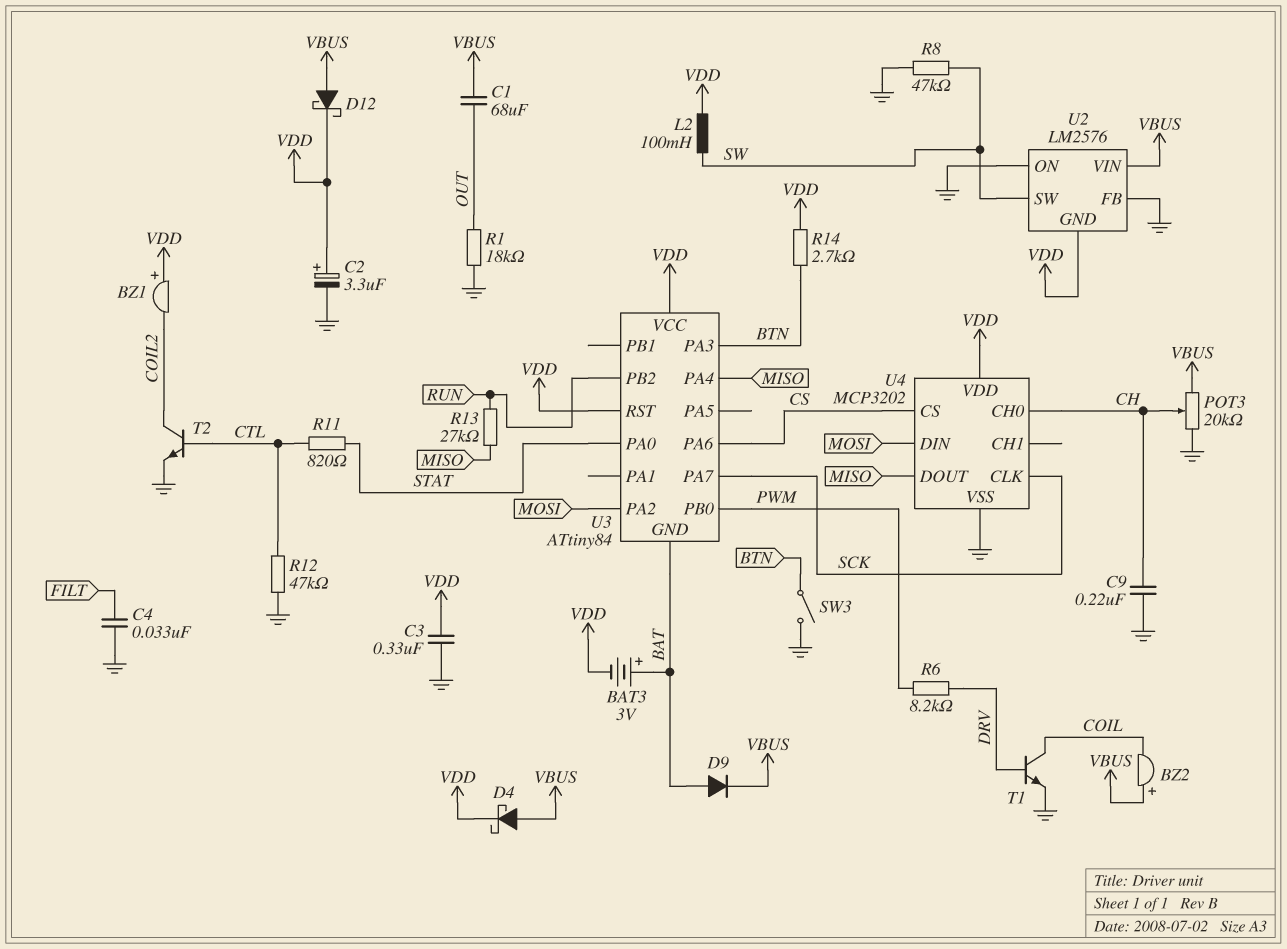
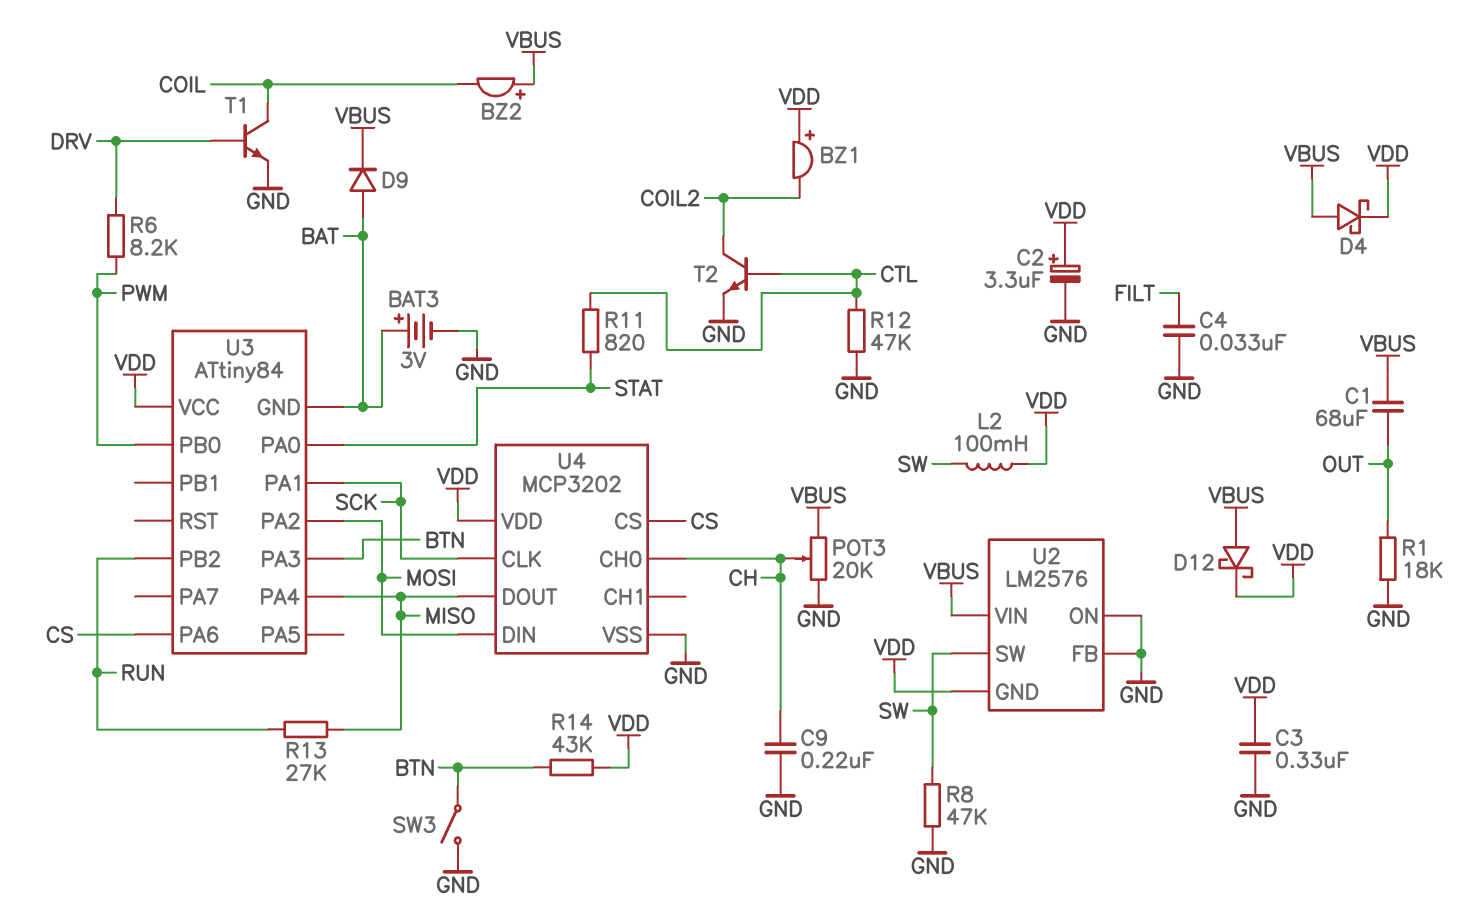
BAT3: 3V (plus BAT, minus VDD) -> 3V (plus BAT, minus GND)
R14: 2.7k (BTN, VDD) -> 43k (BTN, VDD)
U3 pin PA1: none -> SCK
U3 pin PA7: SCK -> none
U3 pin RST: VDD -> none

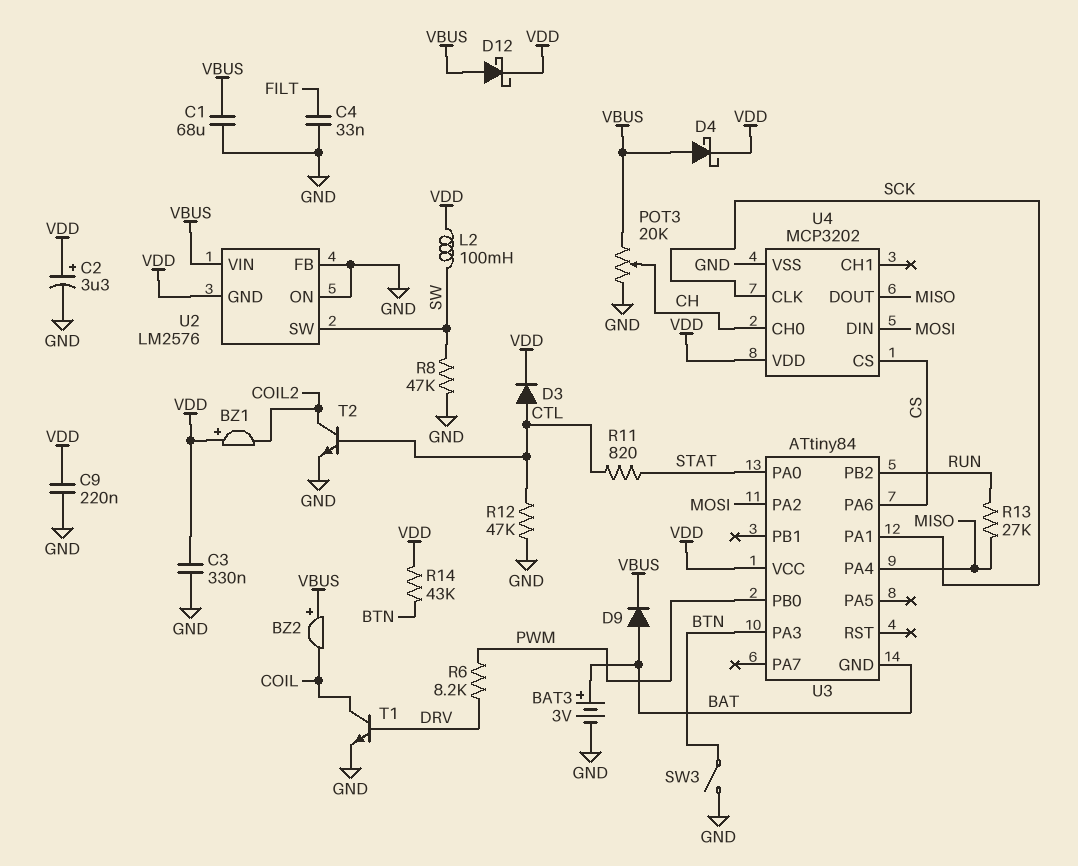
C1: 68uF (OUT, VBUS) -> 68uF (GND, VBUS)
C9: 220nF (CH, GND) -> 220nF (GND, VDD)
D3: none -> diode (A CTL, K VDD)
R1: 18k (GND, OUT) -> none

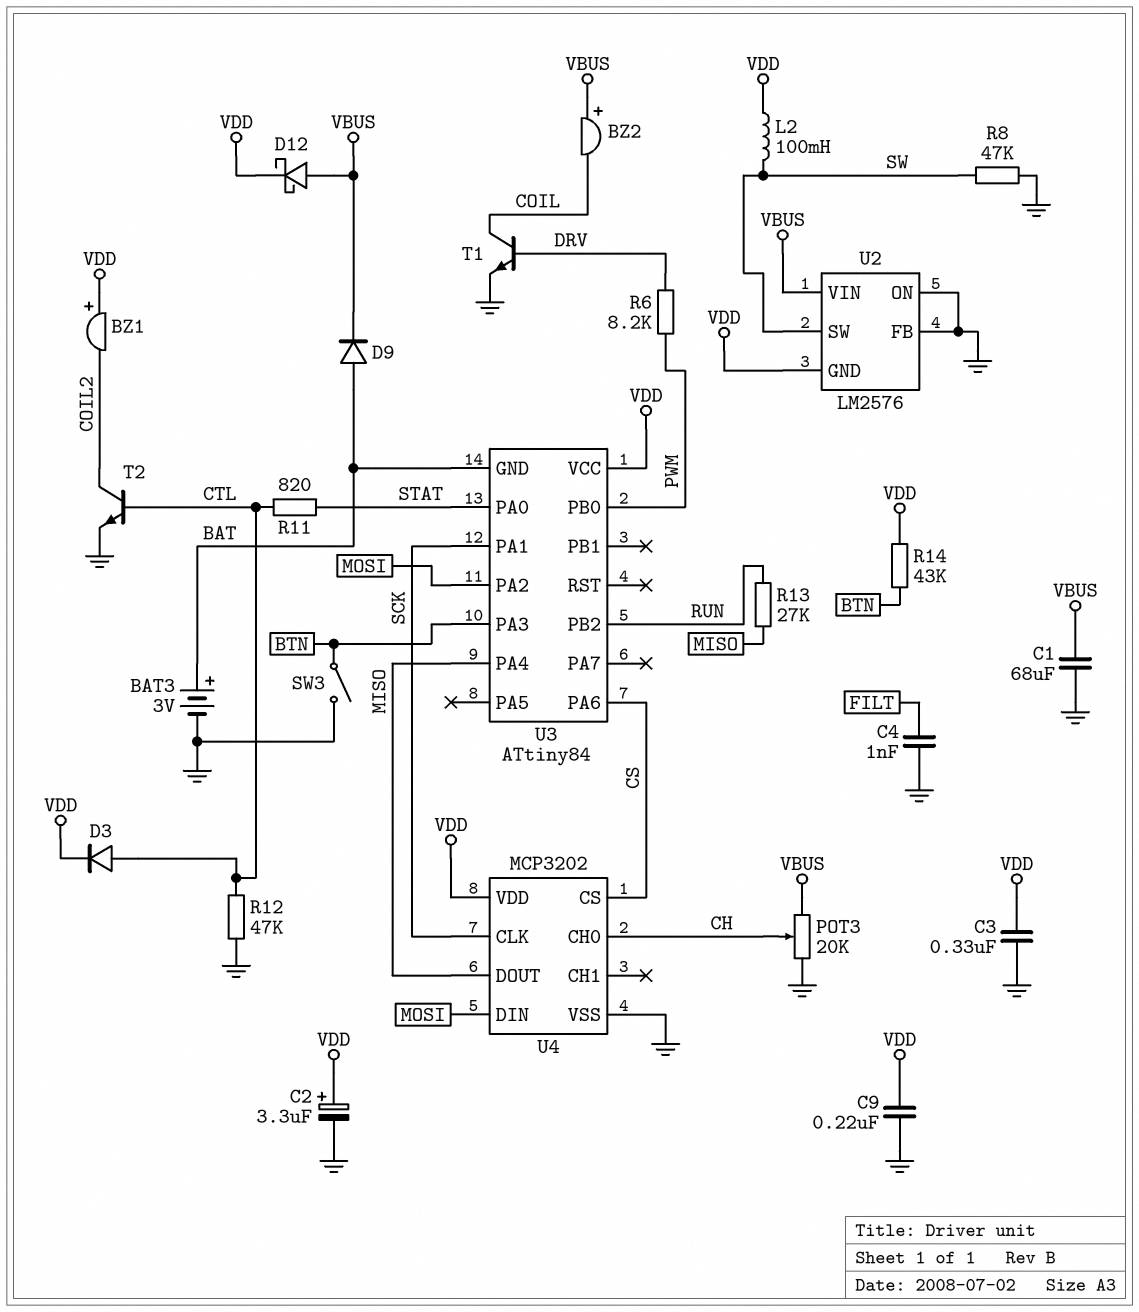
C4: 33nF (FILT, GND) -> 1nF (FILT, GND)
D4: schottky (A VBUS, K VDD) -> none

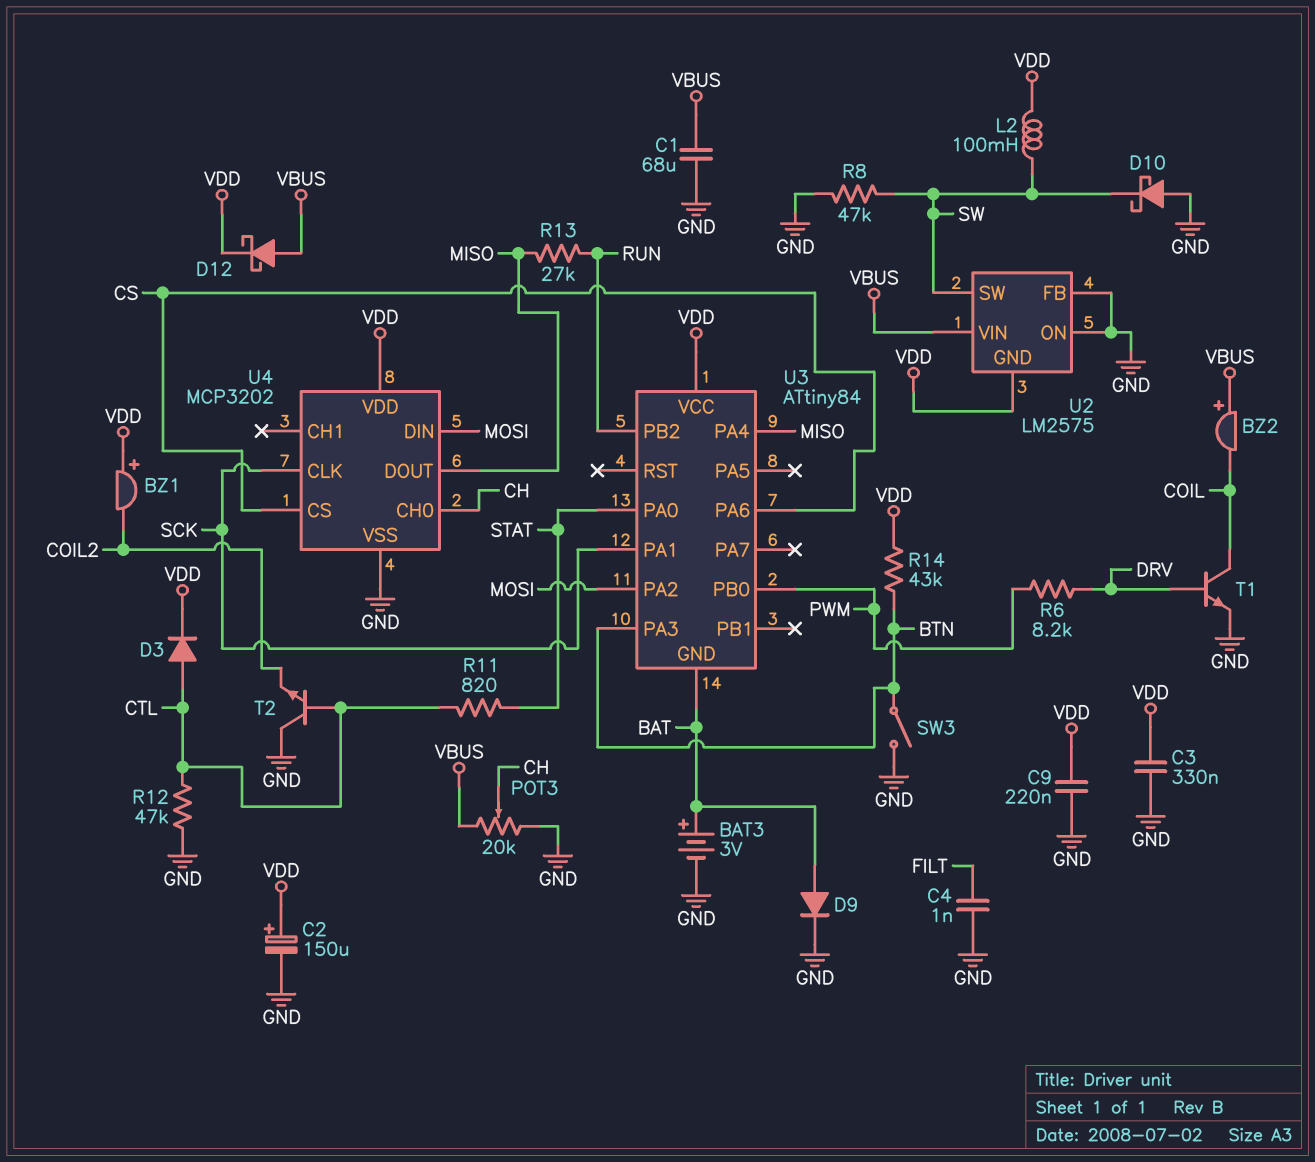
C2: 3.3uF (plus VDD, minus GND) -> 150uF (plus VDD, minus GND)
D9: diode (A BAT, K VBUS) -> diode (A BAT, K GND)
D10: none -> schottky (A GND, K SW)
T2: NPN (B CTL, C COIL2, E GND) -> NPN (B CTL, C GND, E COIL2)
U2: LM2576 -> LM2575

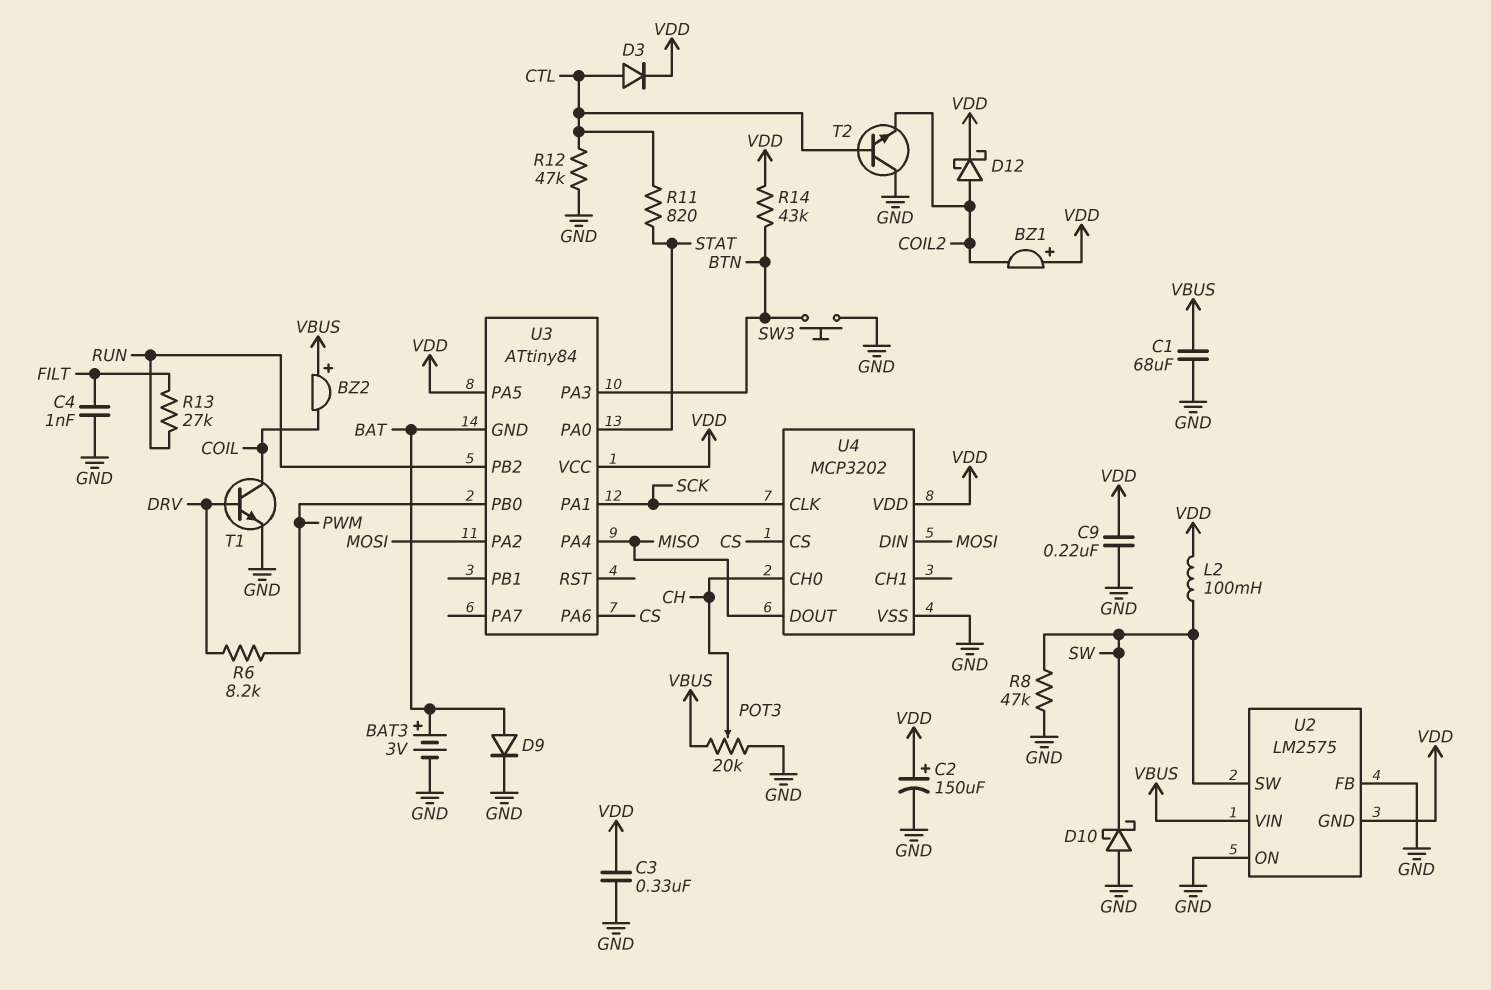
D12: schottky (A VBUS, K VDD) -> schottky (A COIL2, K VDD)
R13: 27k (MISO, RUN) -> 27k (FILT, RUN)
SW3: switch (BTN, GND) -> button (BTN, GND)
U3 pin PA5: none -> VDD

